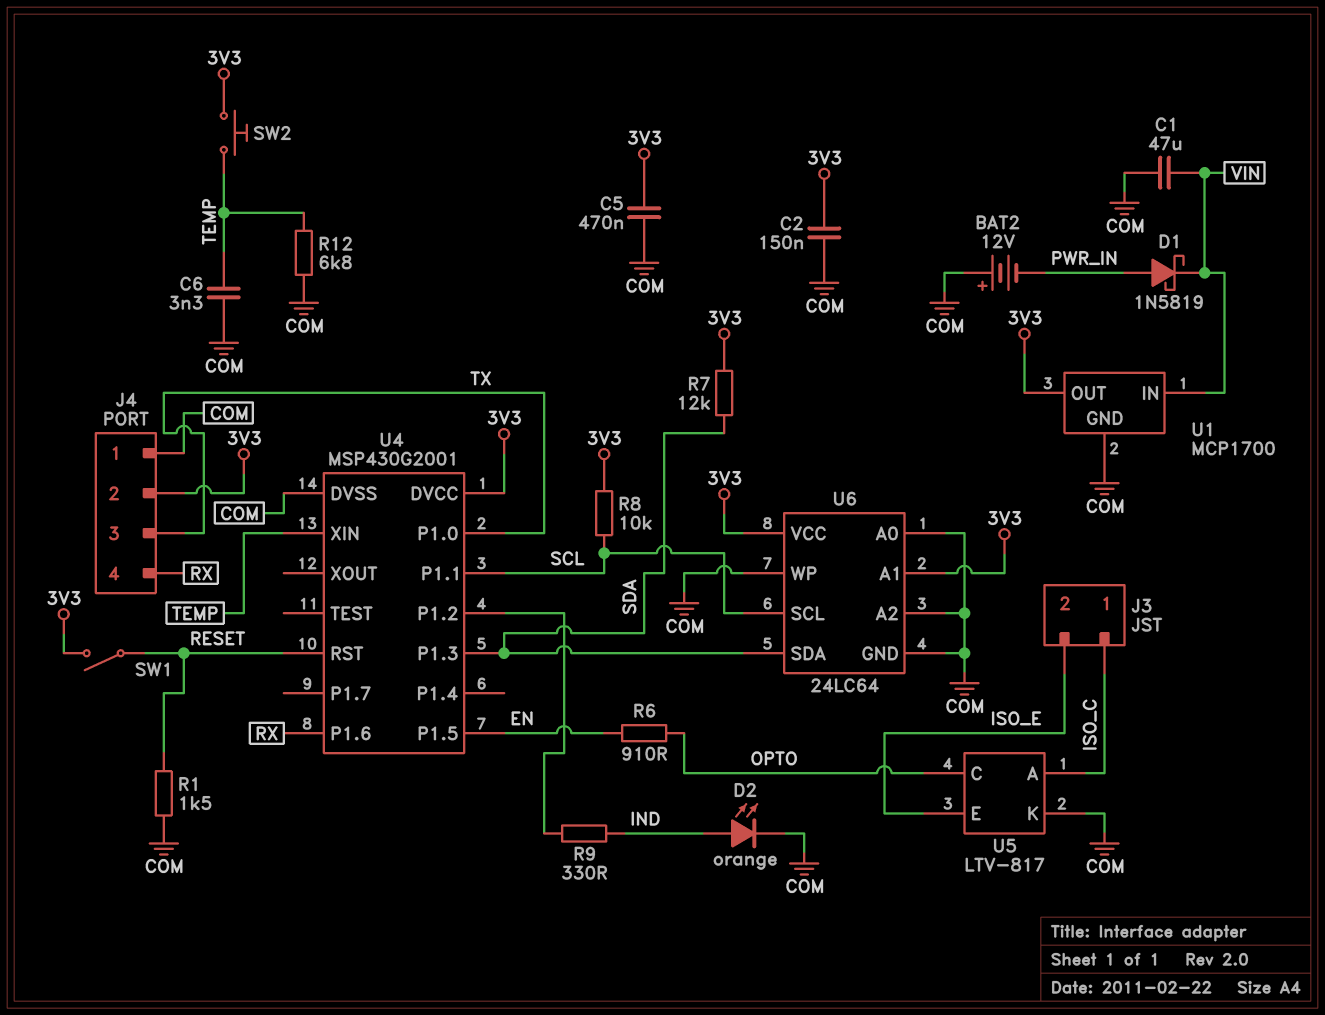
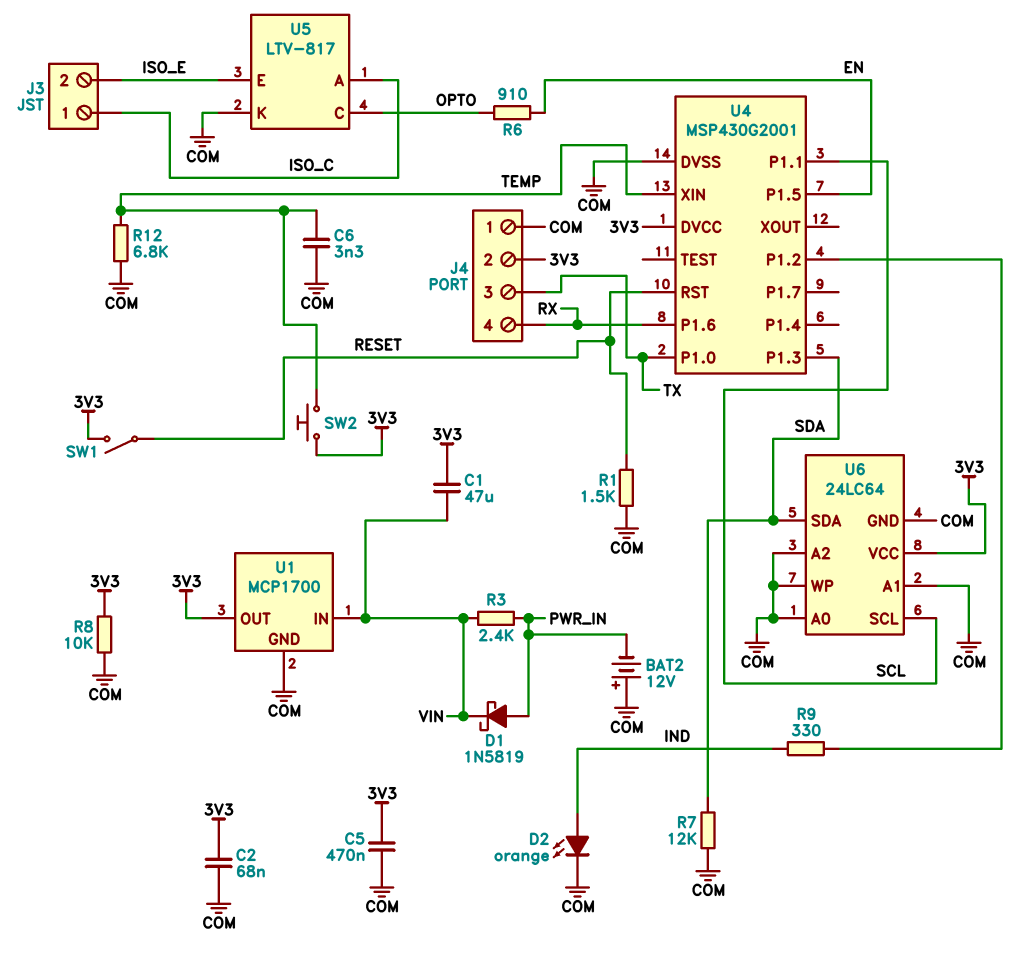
C1: 47uF (COM, VIN) -> 47uF (3V3, VIN)
C2: 150nF (3V3, COM) -> 68nF (3V3, COM)
R3: none -> 2.4k (PWR_IN, VIN)
R7: 12k (3V3, SDA) -> 12k (COM, SDA)
R8: 10k (3V3, SCL) -> 10k (3V3, COM)
U6 pin A1: 3V3 -> COM

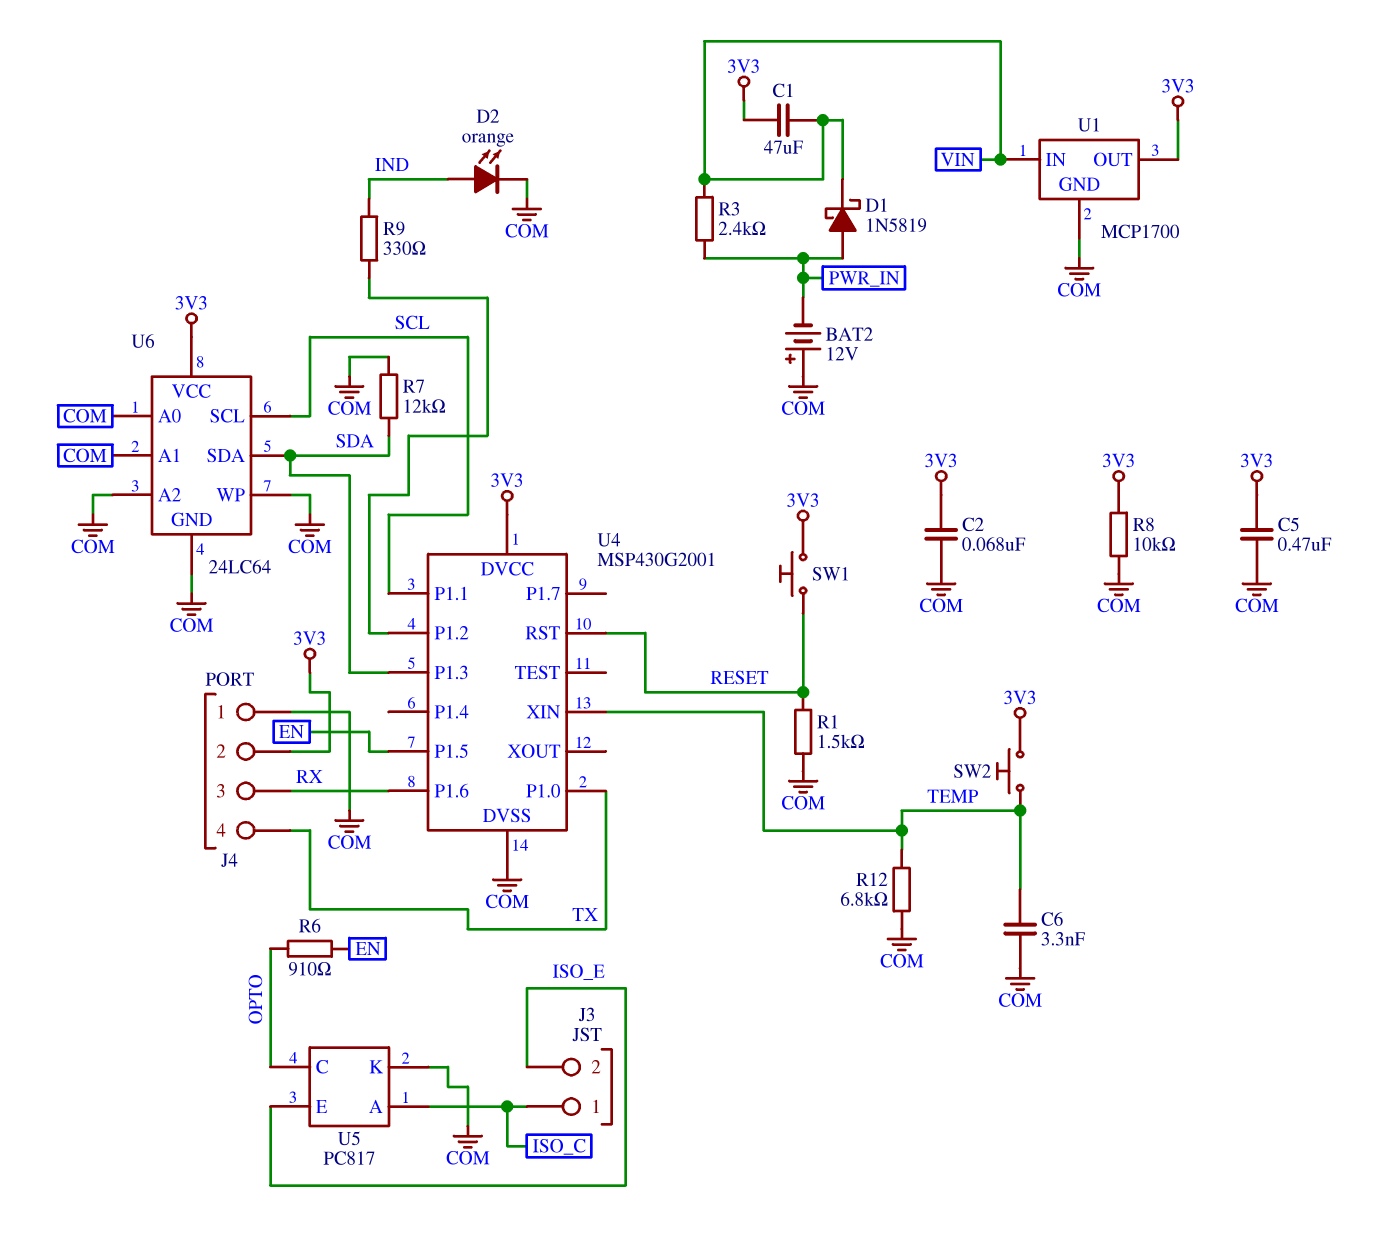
J4 pin 3: TX -> RX
J4 pin 4: RX -> TX
SW1: switch (3V3, RESET) -> button (3V3, RESET)
U5: LTV-817 -> PC817

